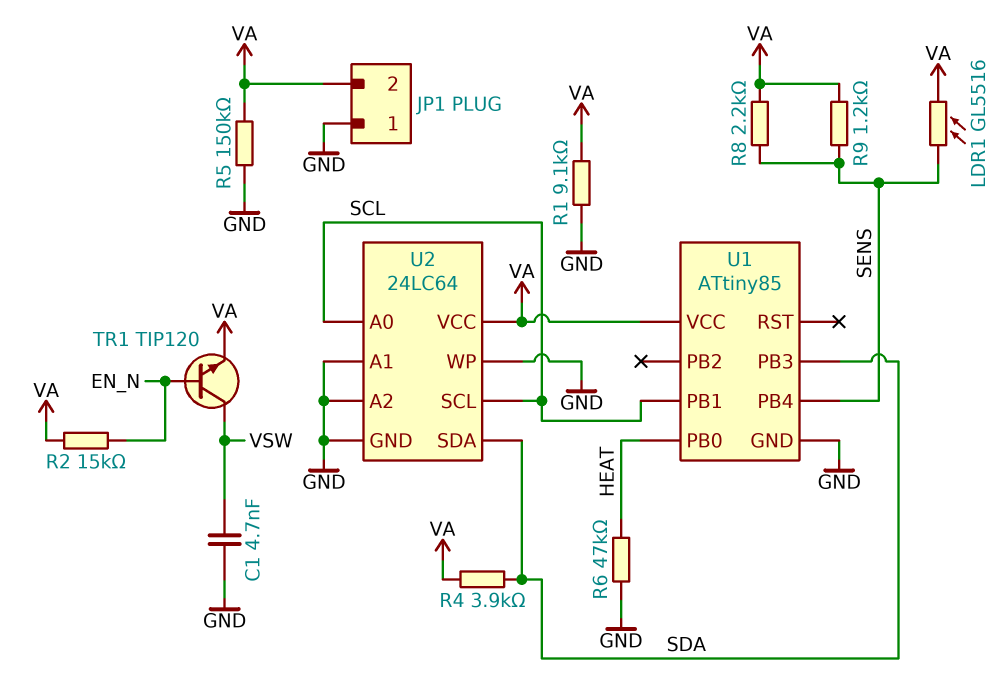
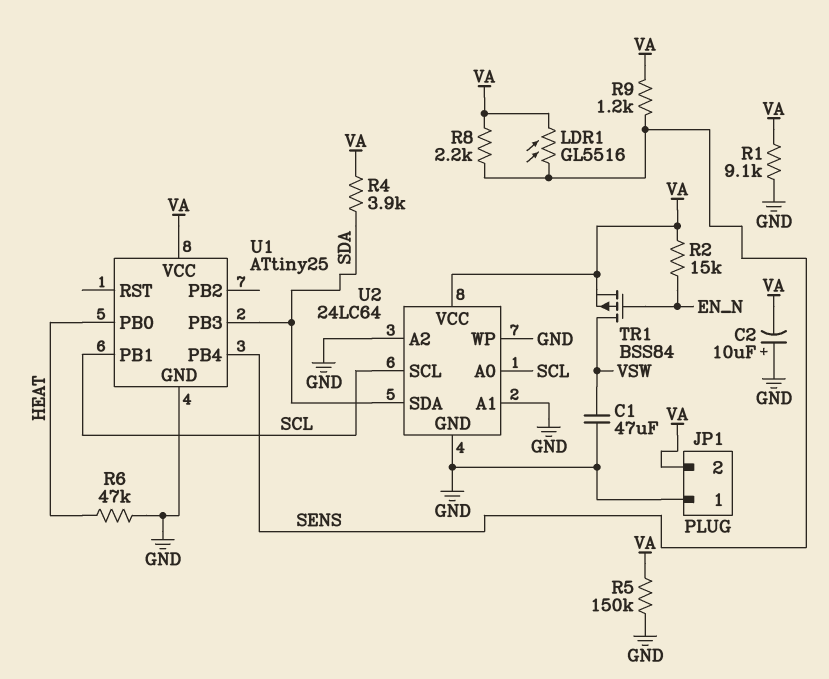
C1: 4.7nF (GND, VSW) -> 47uF (GND, VSW)
C2: none -> 10uF (plus GND, minus VA)
TR1: NPN TIP120 (B EN_N, C VSW, E VA) -> PMOS BSS84 (G EN_N, D VSW, S VA)
U1: ATtiny85 -> ATtiny25

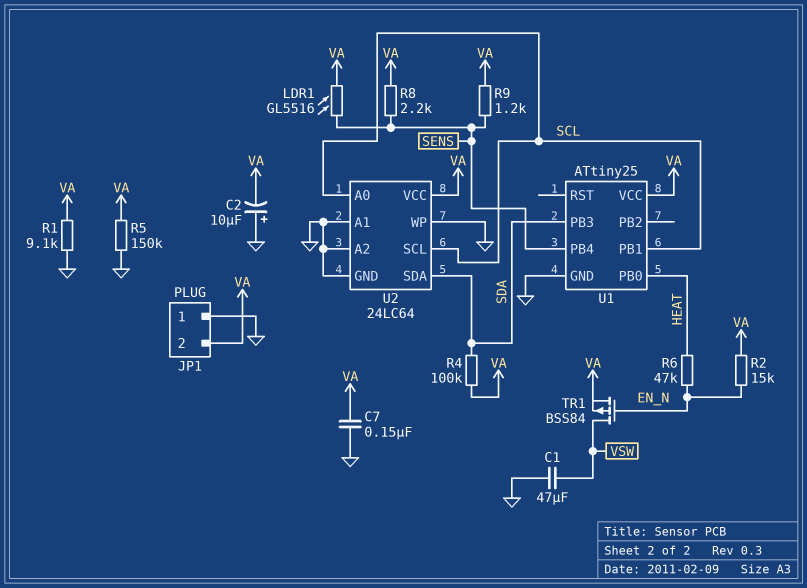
C7: none -> 150nF (GND, VA)
R4: 3.9k (SDA, VA) -> 100k (SDA, VA)
R6: 47k (GND, HEAT) -> 47k (EN_N, HEAT)

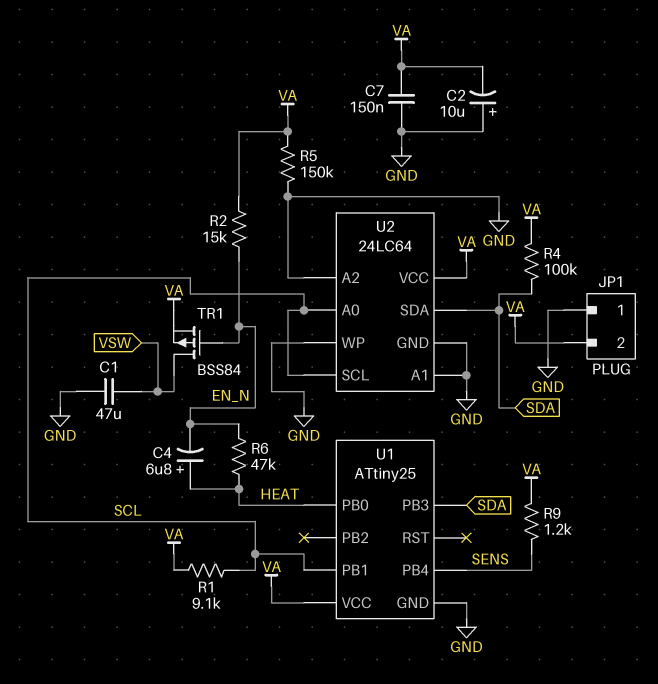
C4: none -> 6.8uF (plus HEAT, minus EN_N)
LDR1: GL5516 (SENS, VA) -> none
R1: 9.1k (GND, VA) -> 9.1k (SCL, VA)
R8: 2.2k (SENS, VA) -> none

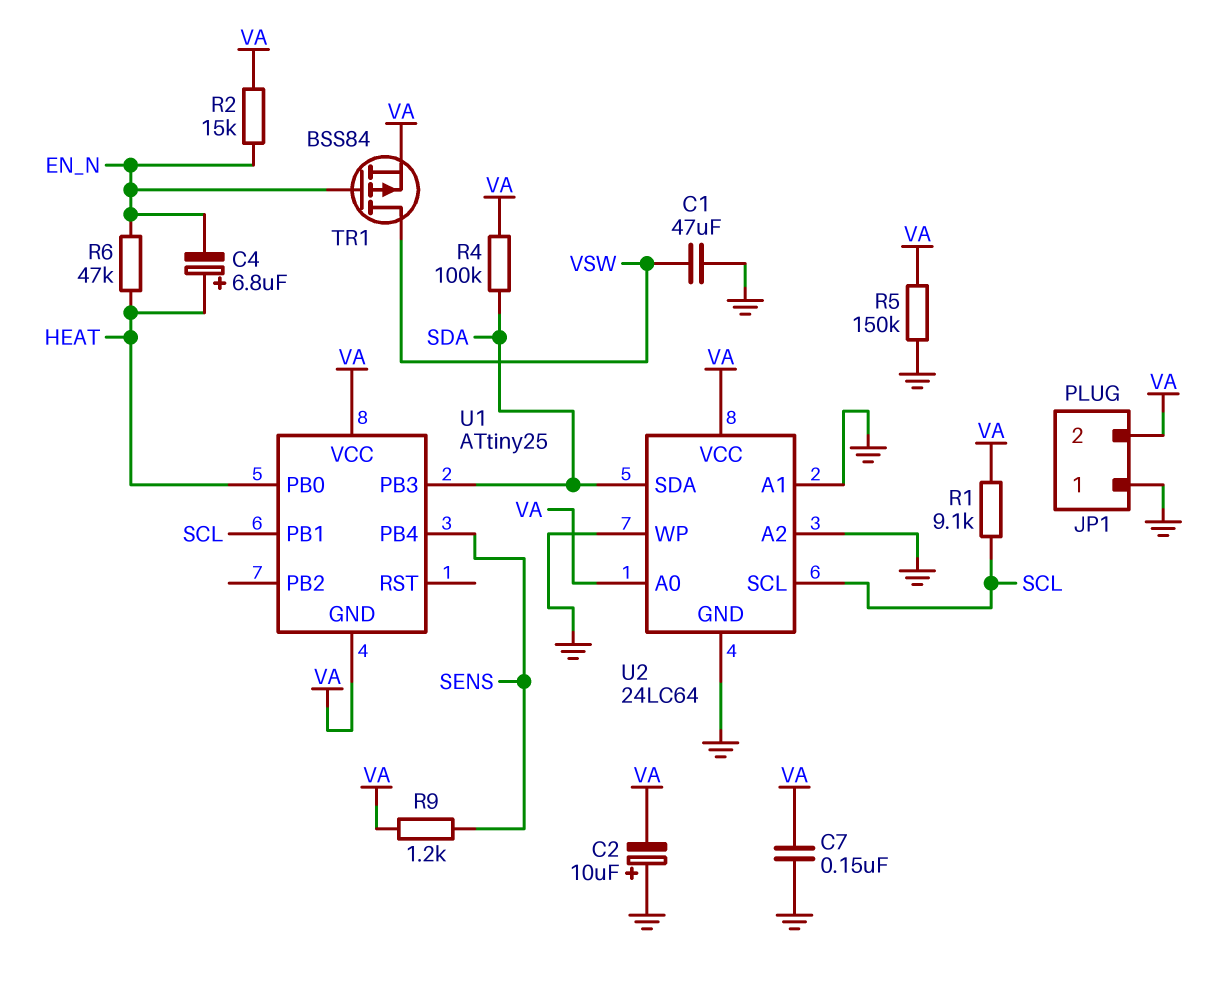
U1 pin GND: GND -> VA
U2 pin A0: SCL -> VA

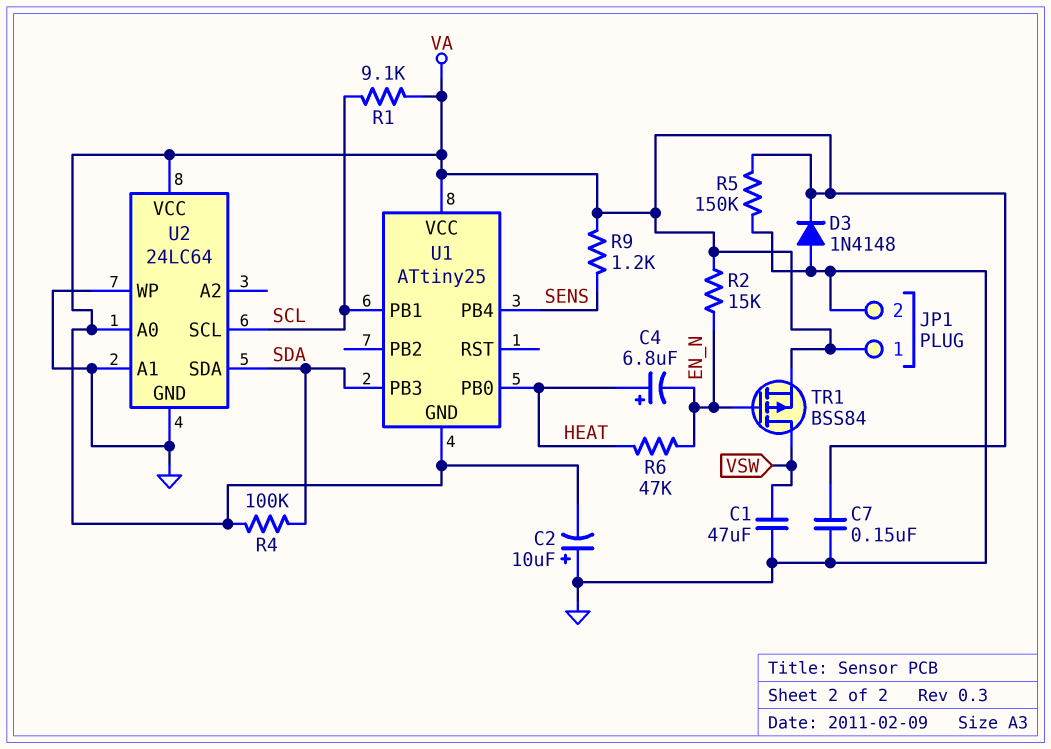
D3: none -> diode 1N4148 (A GND, K VA)
JP1 pin 1: GND -> VA
JP1 pin 2: VA -> GND
U2 pin A2: GND -> none

